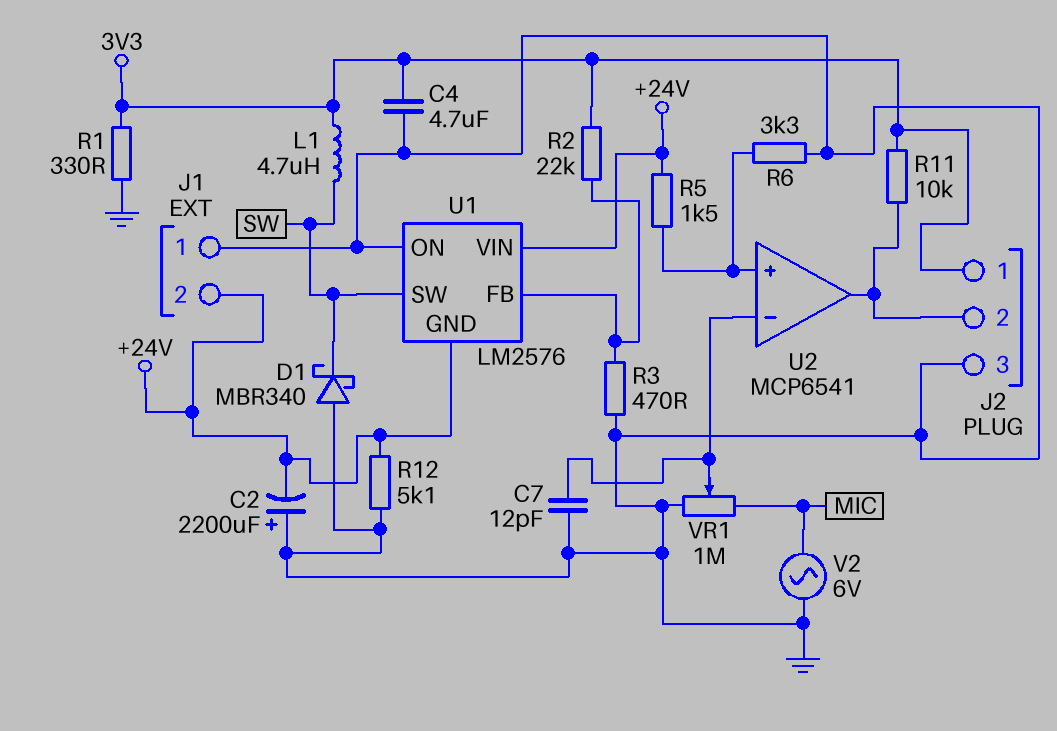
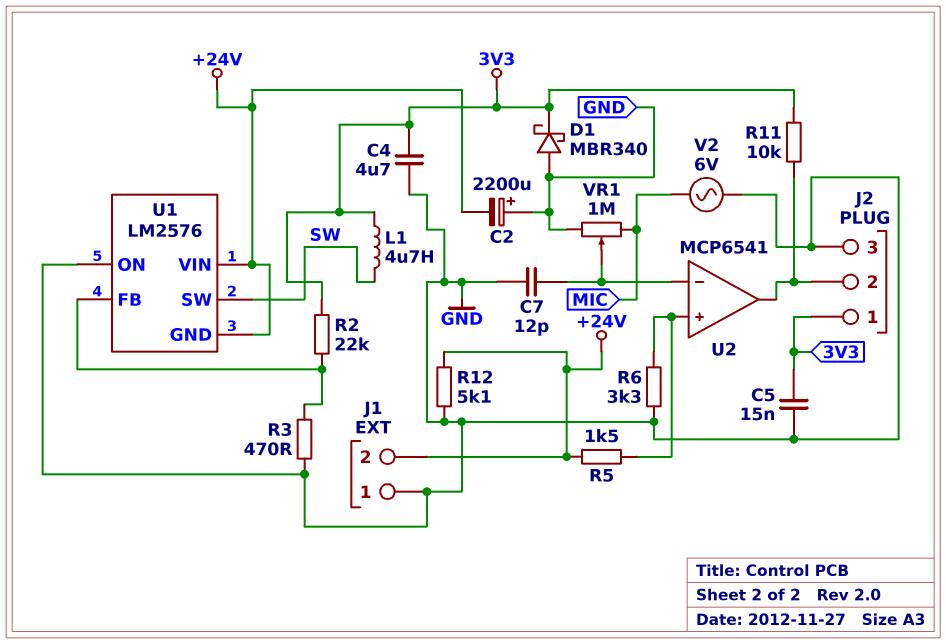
C5: none -> 15nF (3V3, GND)
D1: schottky MBR340 (A GND, K SW) -> schottky MBR340 (A GND, K 3V3)
R1: 330 (3V3, GND) -> none

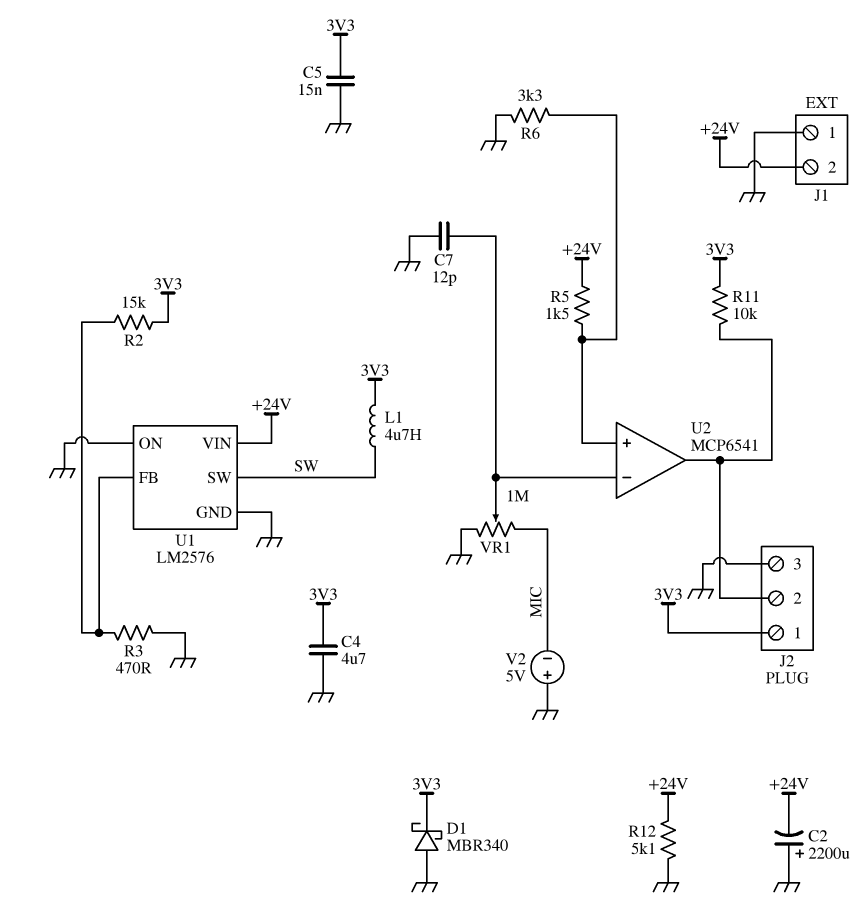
R2: 22k (3V3, U1/FB) -> 15k (3V3, U1/FB)
U1 pin GND: +24V -> GND
V2: AC 6V (GND, MIC) -> 5V (plus GND, minus MIC)

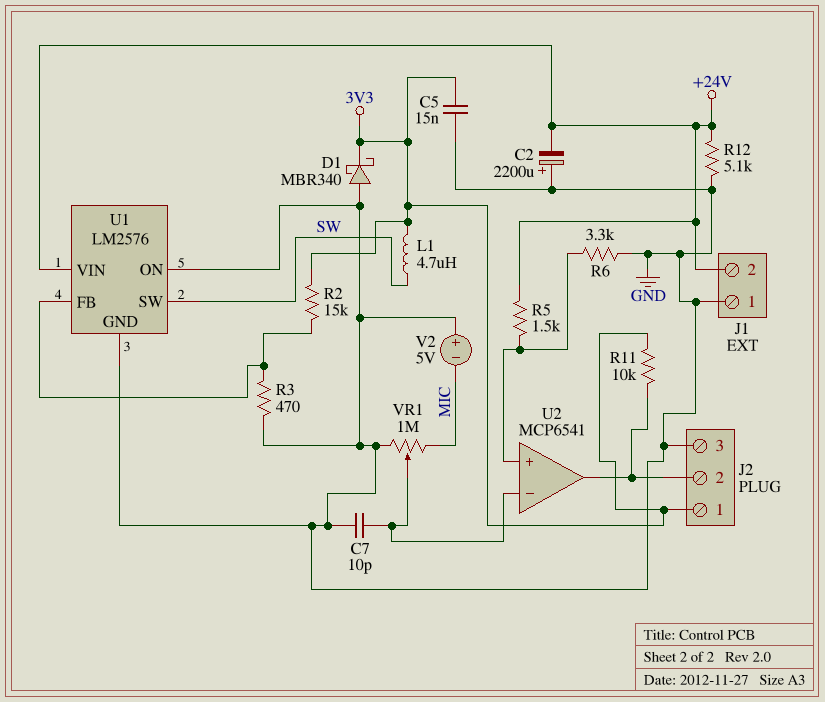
C4: 4.7uF (3V3, GND) -> none
C7: 12pF (GND, U2/in-) -> 10pF (GND, U2/in-)

